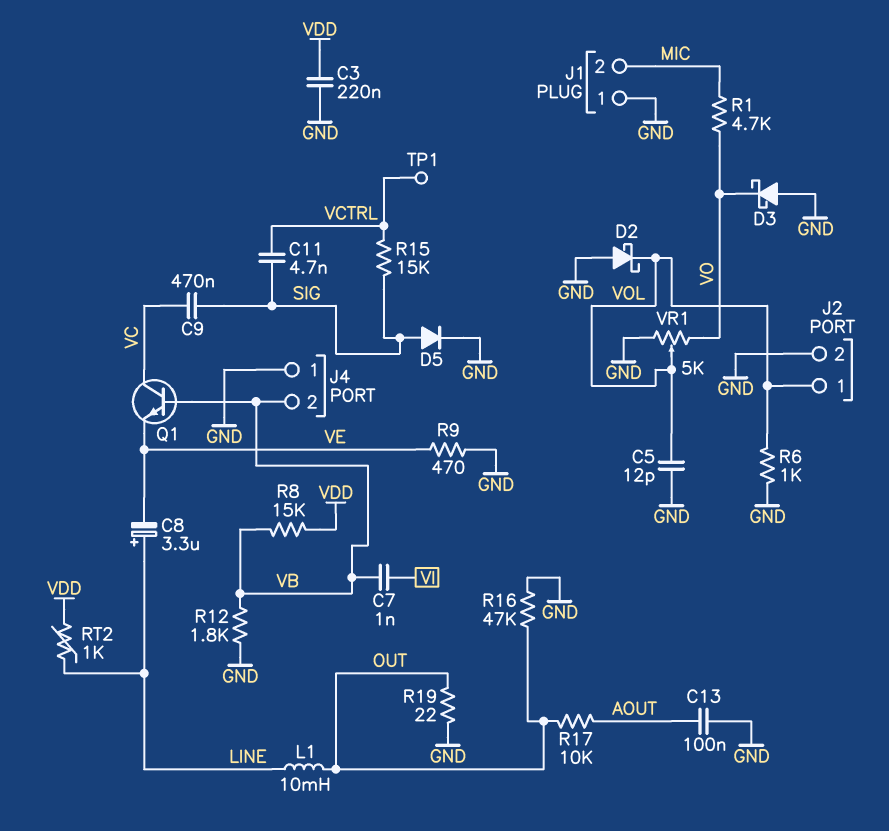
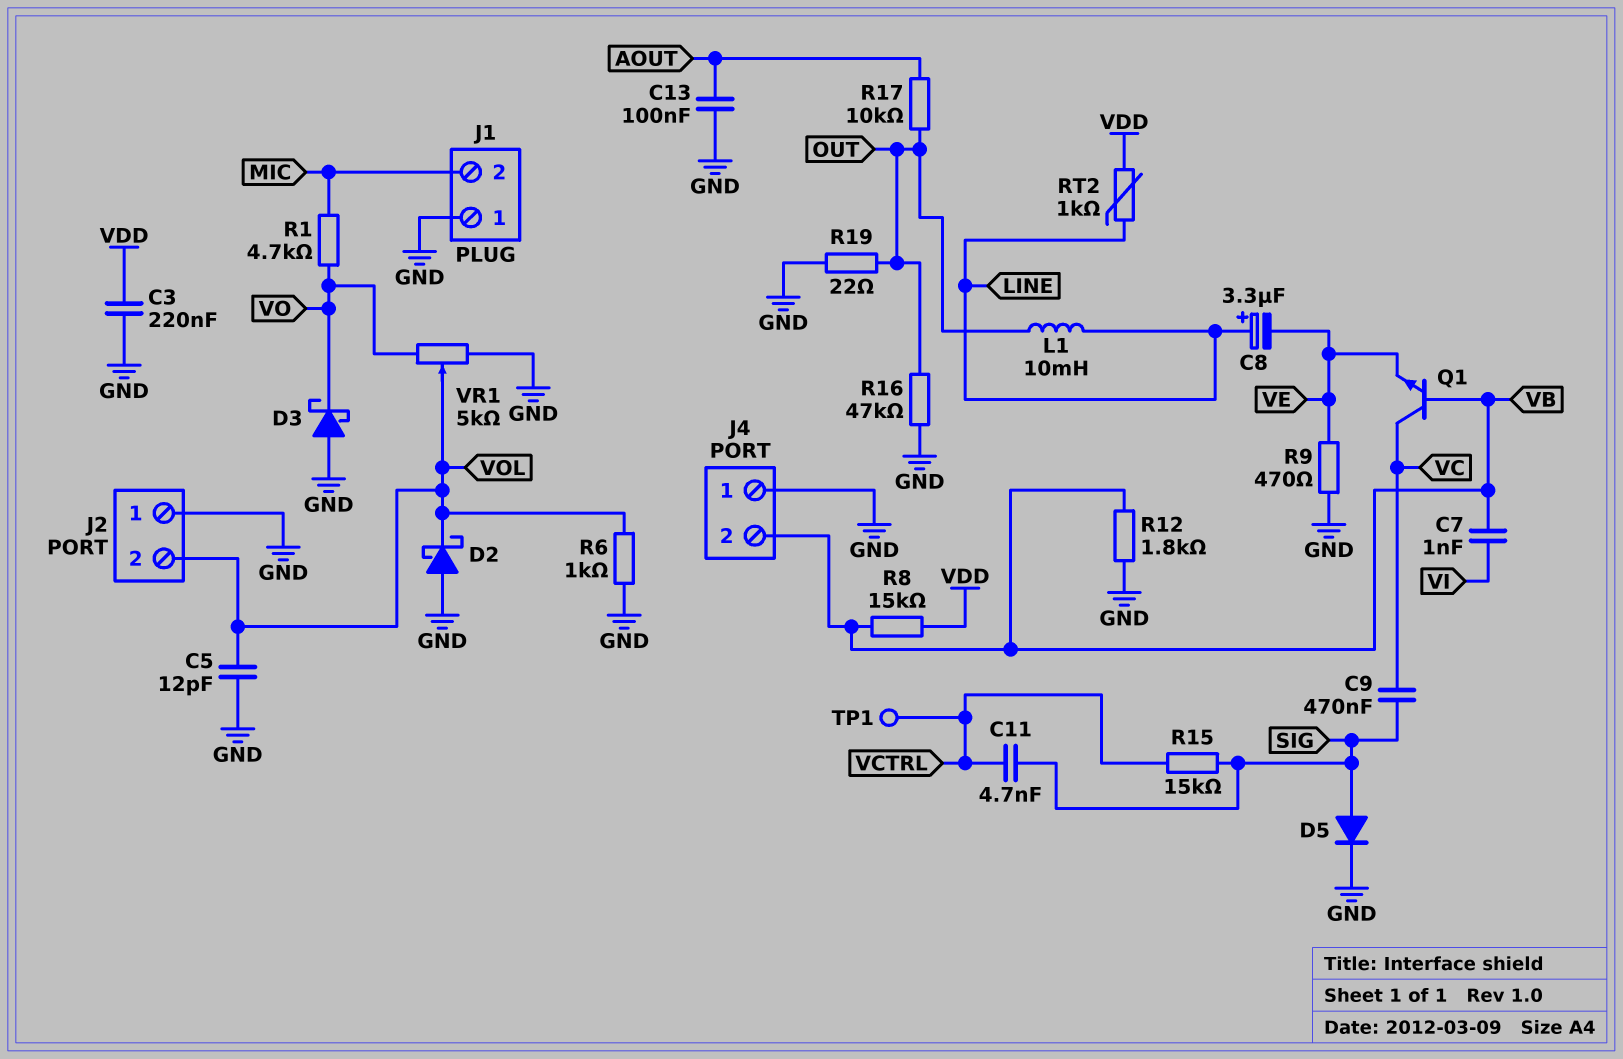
J2 pin 1: VOL -> GND
J2 pin 2: GND -> VOL

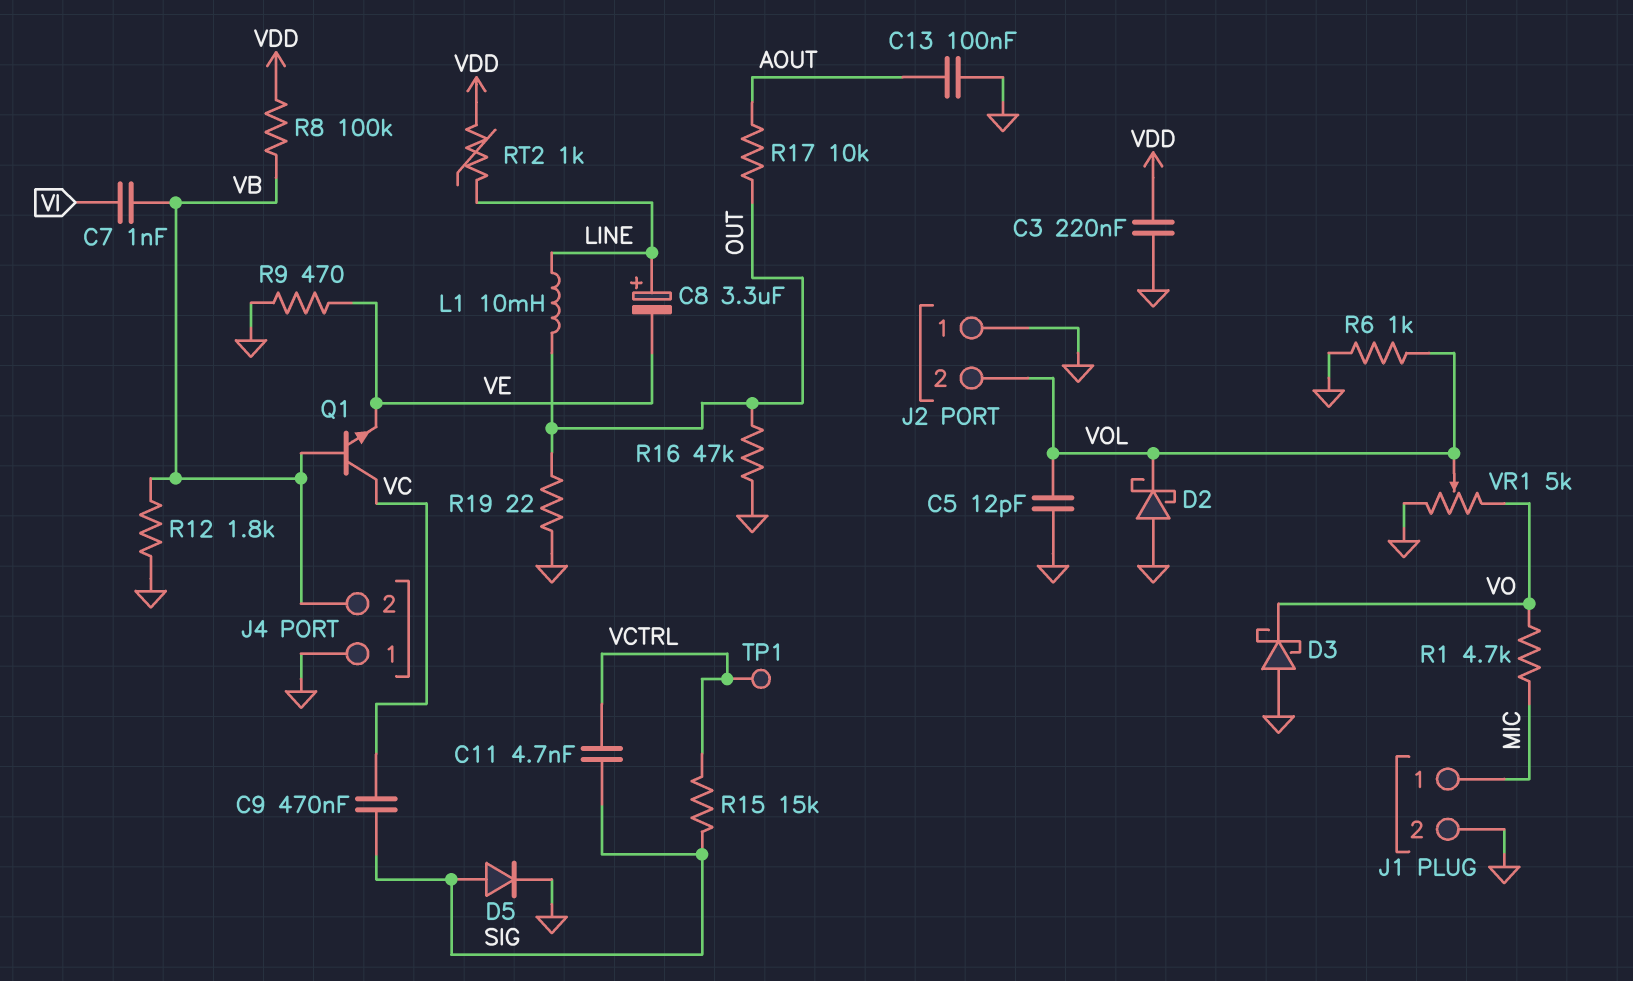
J1 pin 1: GND -> MIC
J1 pin 2: MIC -> GND
R8: 15k (VB, VDD) -> 100k (VB, VDD)

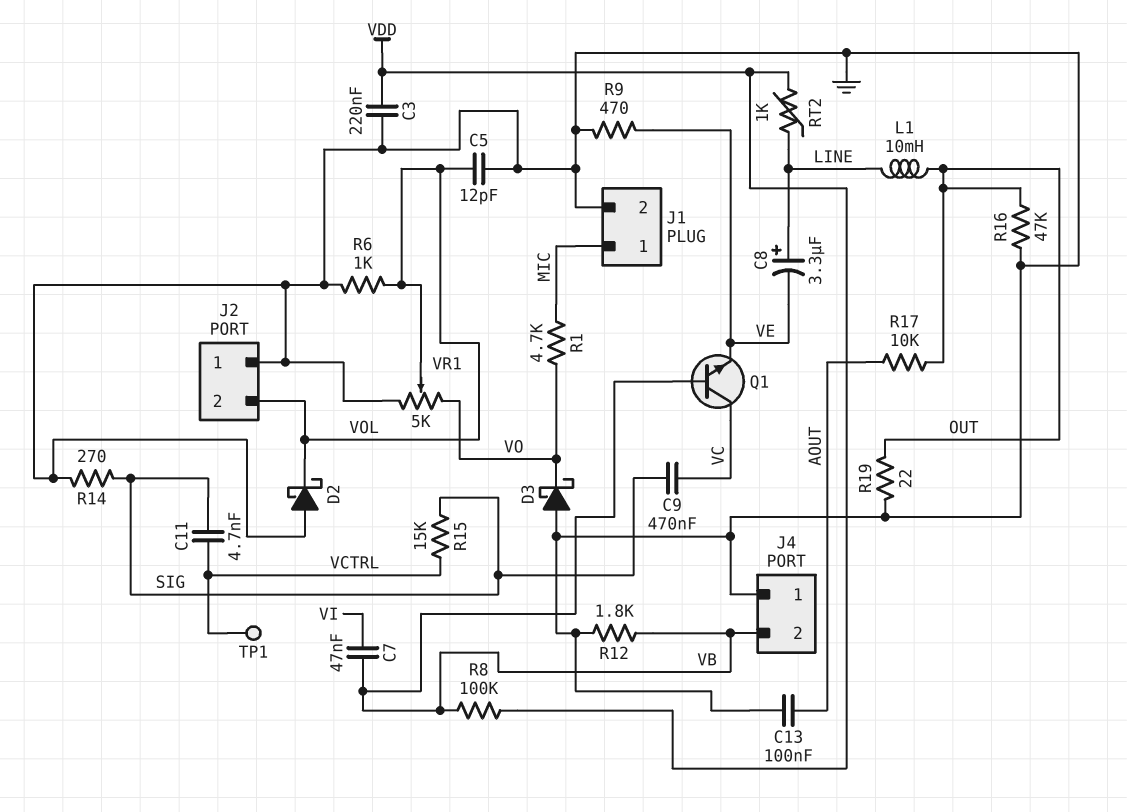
C7: 1nF (VB, VI) -> 47nF (VB, VI)
D5: diode (A SIG, K GND) -> none
R14: none -> 270 (GND, SIG)

